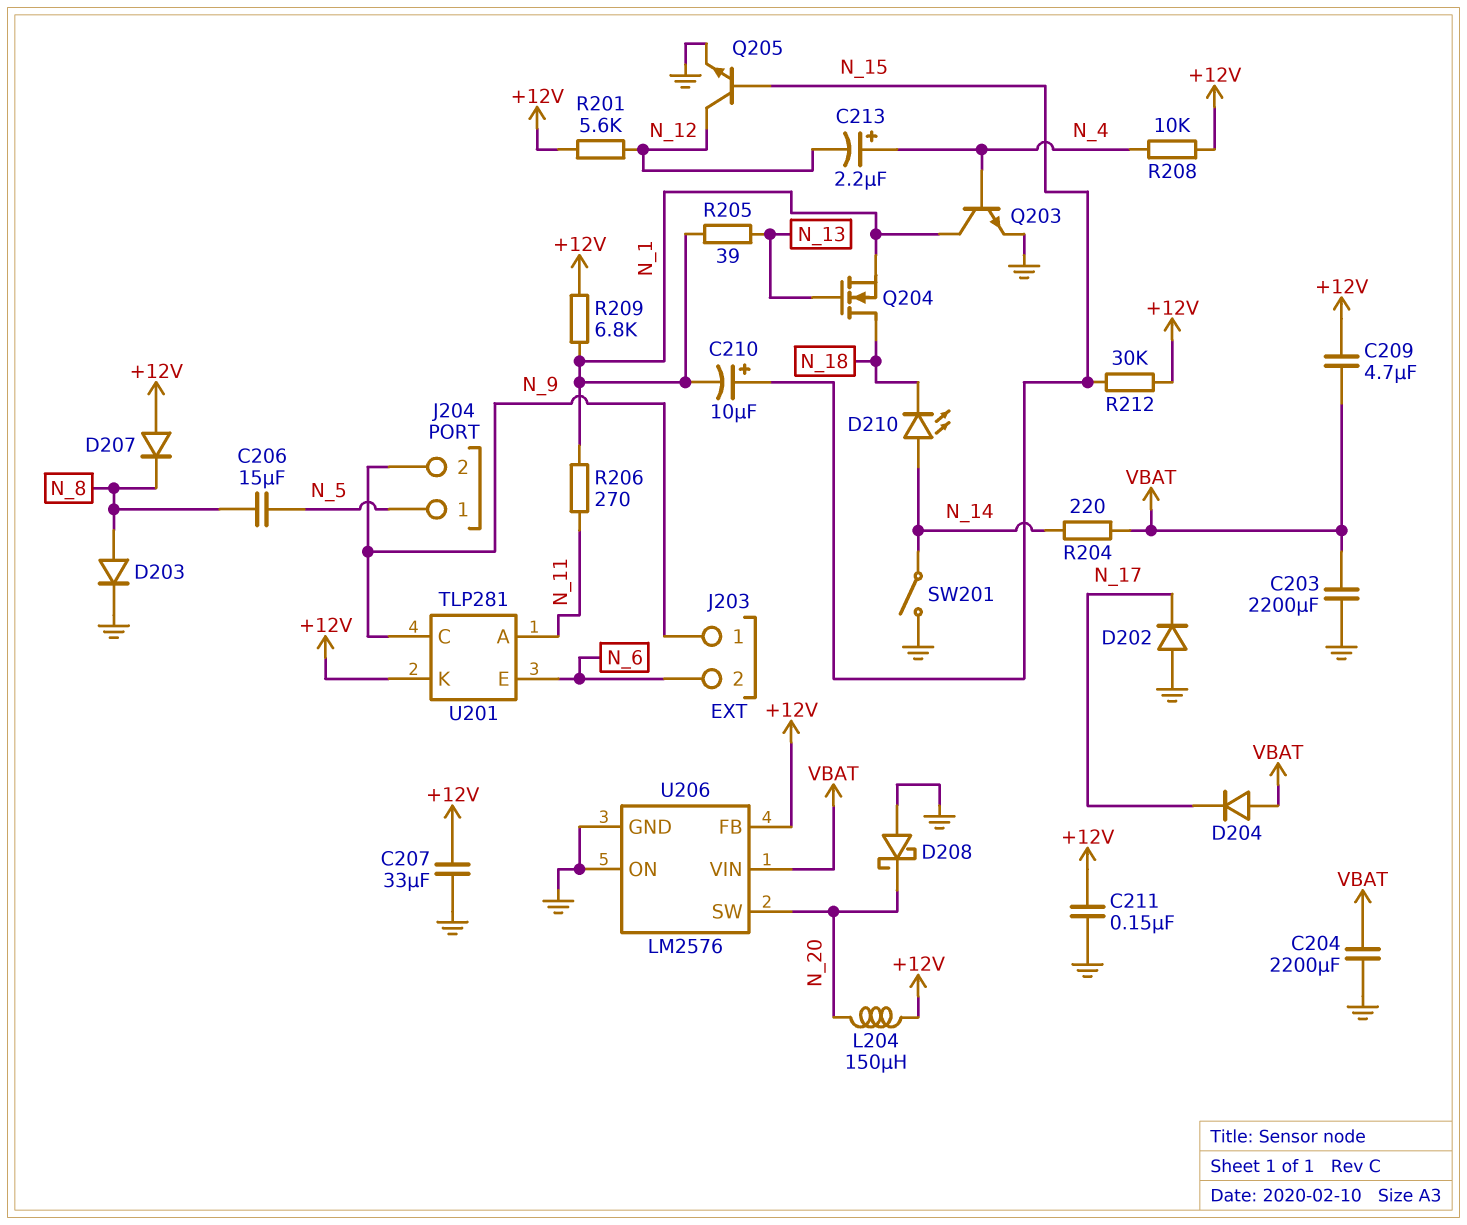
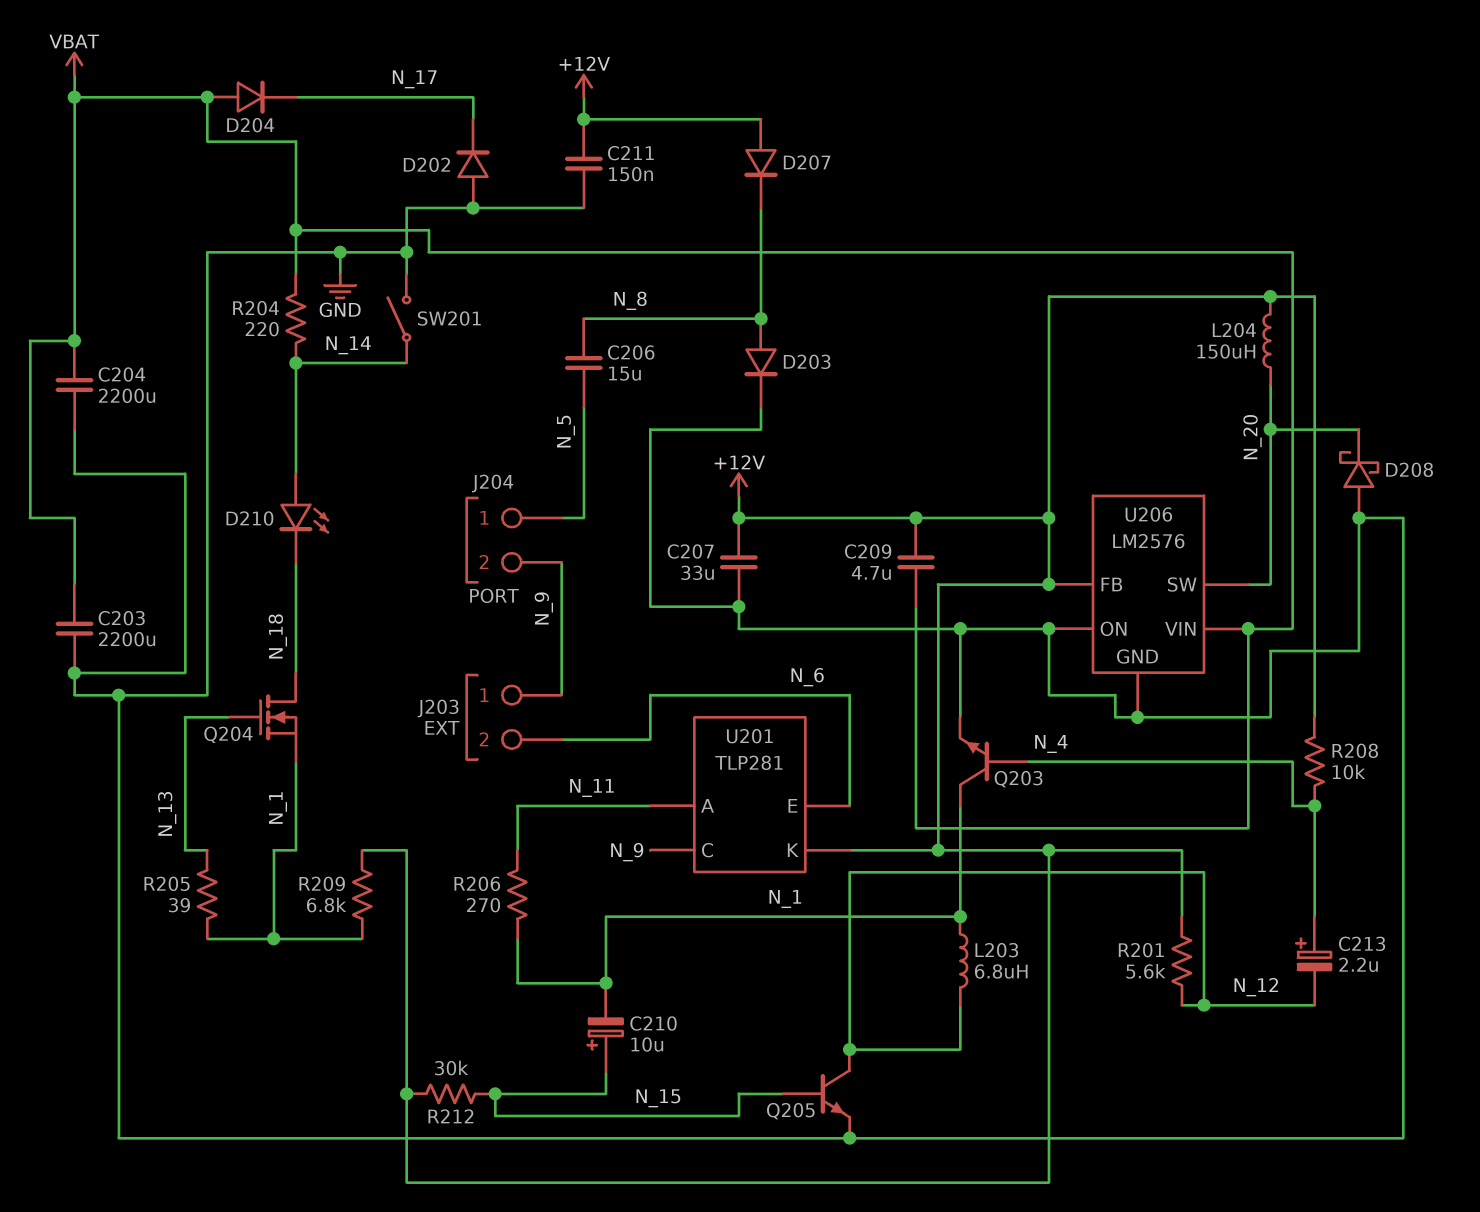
L203: none -> 6.8uH (N_1, N_12)

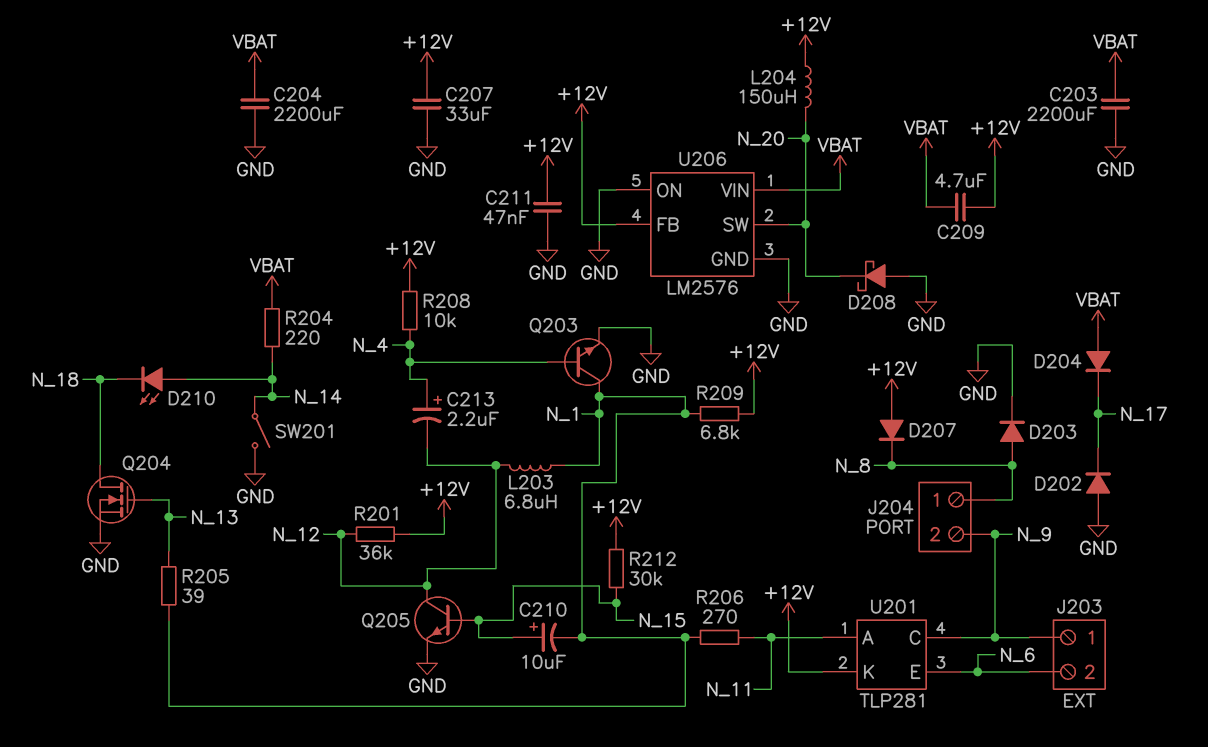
C206: 15uF (N_5, N_8) -> none
C211: 150nF (+12V, GND) -> 47nF (+12V, GND)
J204 pin 1: N_5 -> N_8
Q204: NMOS (G N_13, D N_18, S N_1) -> NMOS (G N_13, D N_18, S GND)
R201: 5.6k (+12V, N_12) -> 36k (+12V, N_12)

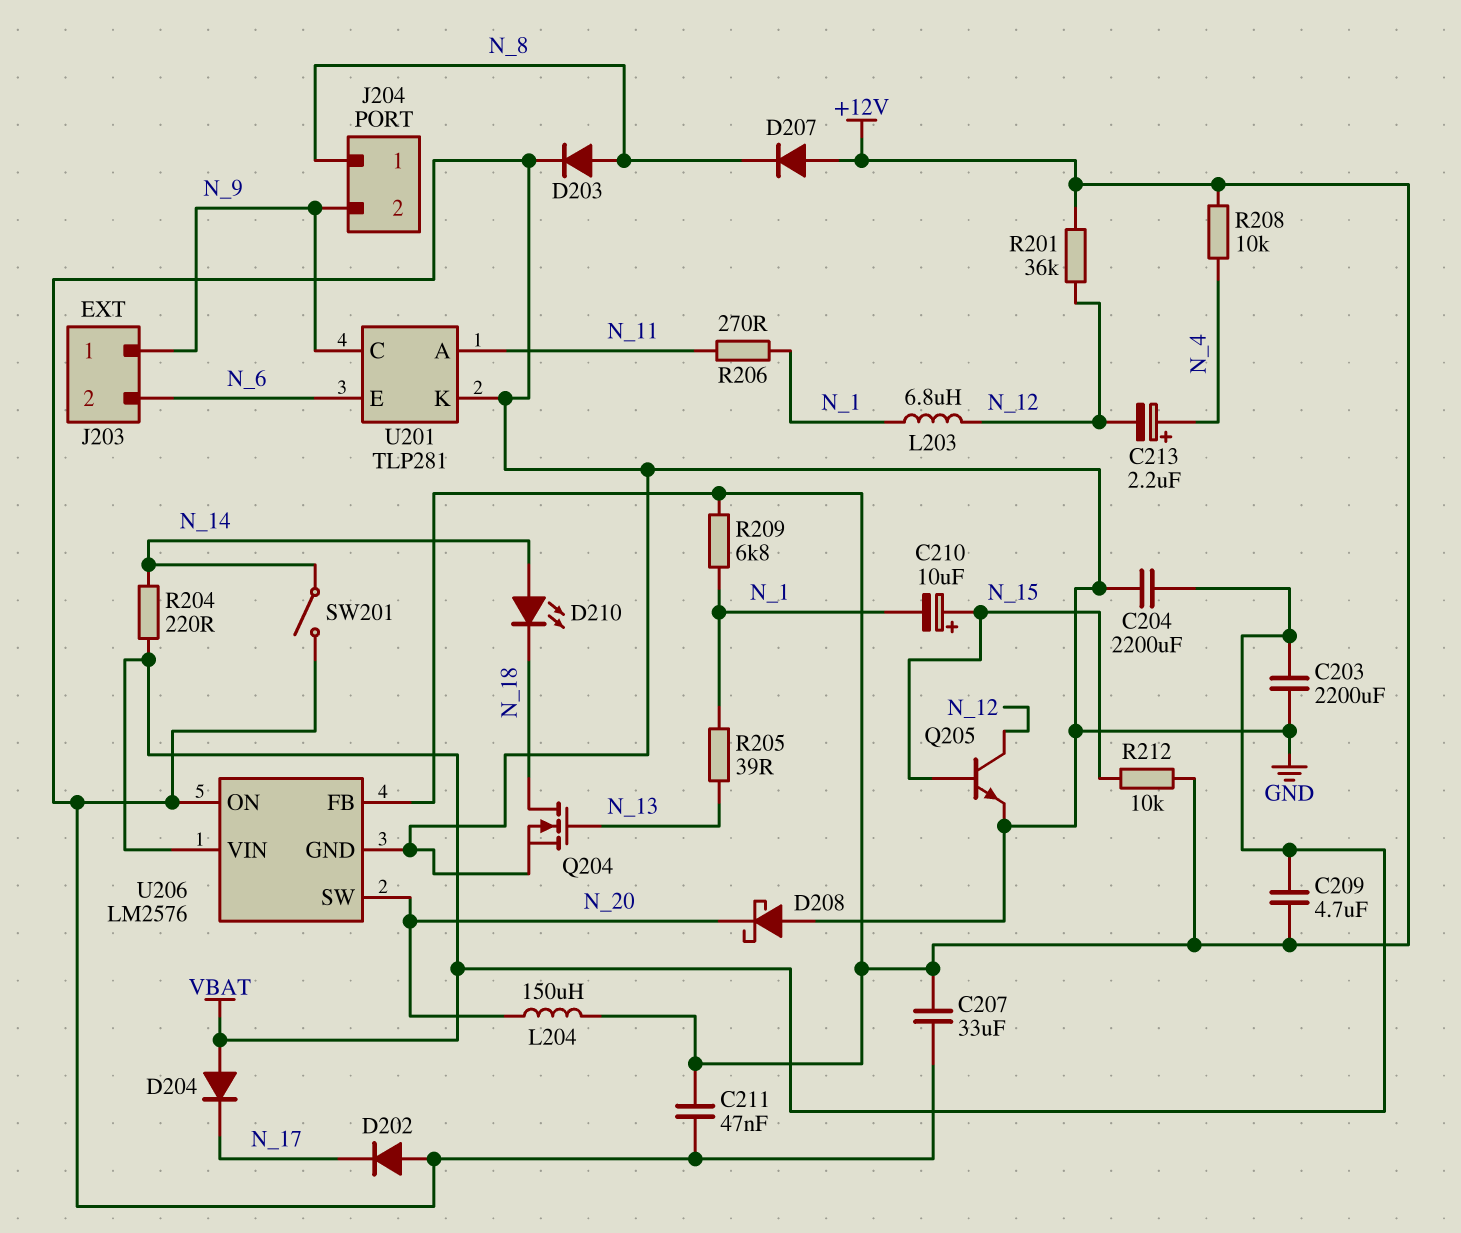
Q203: NPN (B N_4, C N_1, E GND) -> none
R212: 30k (+12V, N_15) -> 10k (+12V, N_15)
U201 pin K: +12V -> GND

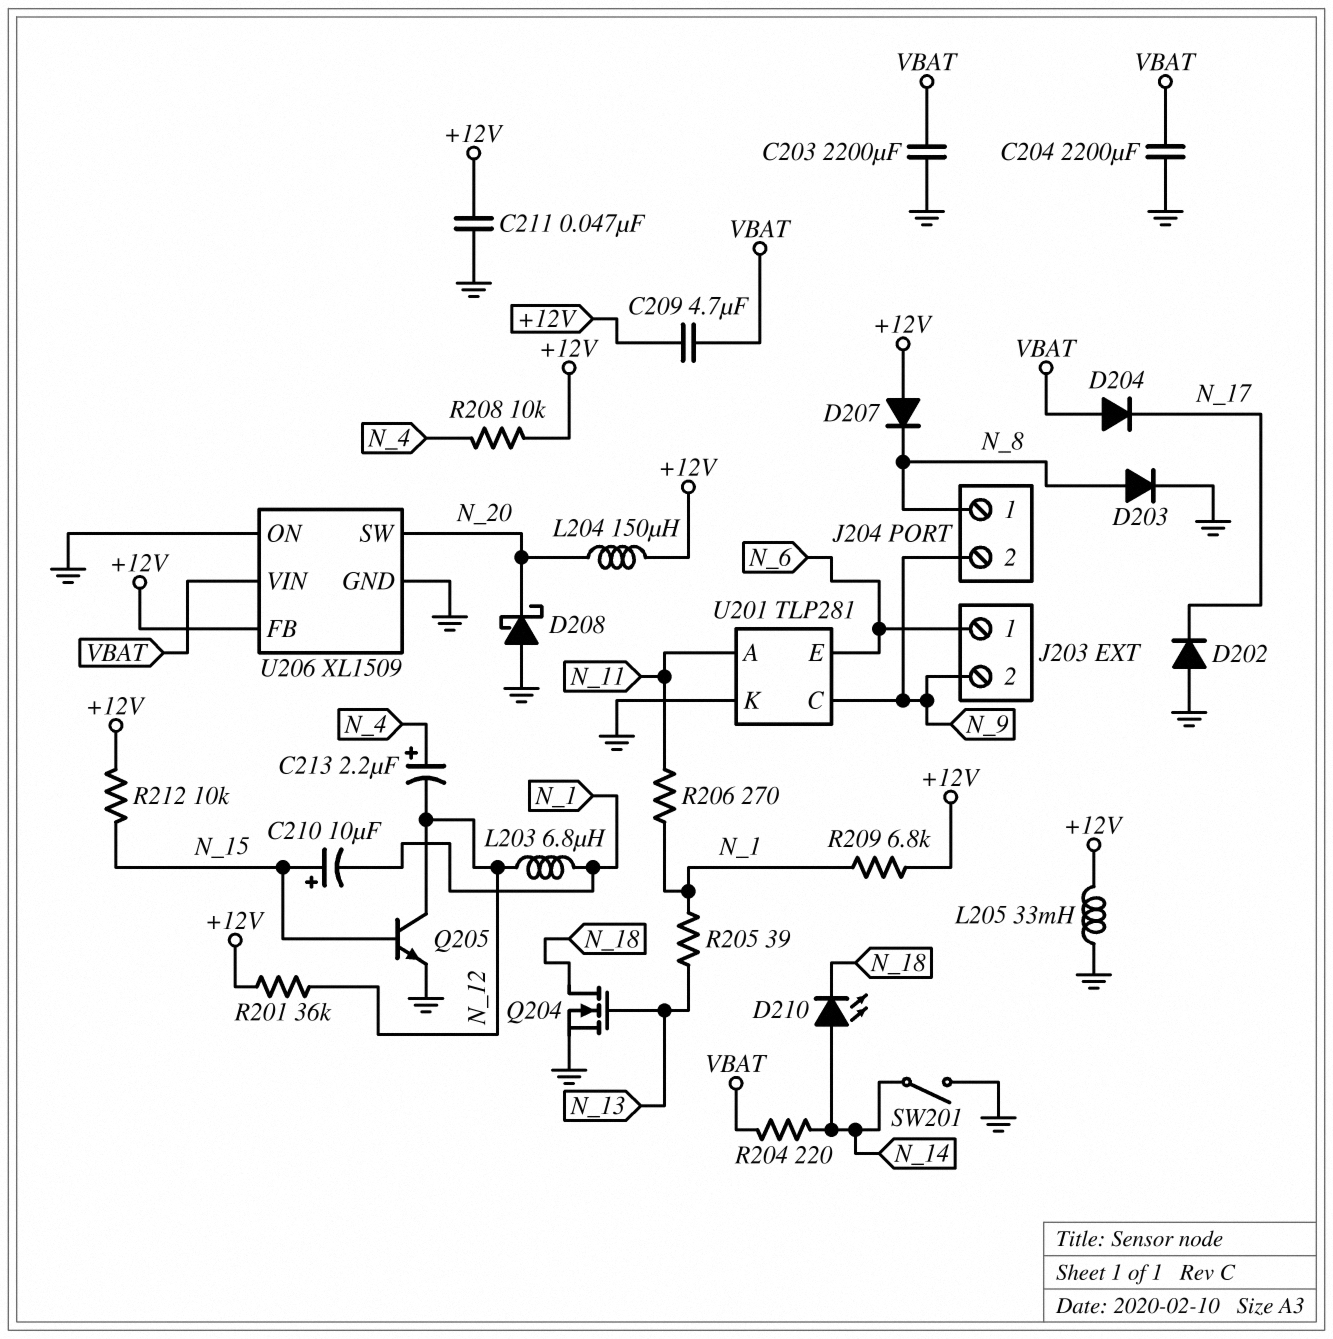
C207: 33uF (+12V, GND) -> none
J203 pin 1: N_9 -> N_6
J203 pin 2: N_6 -> N_9
L205: none -> 33mH (+12V, GND)
U206: LM2576 -> XL1509

